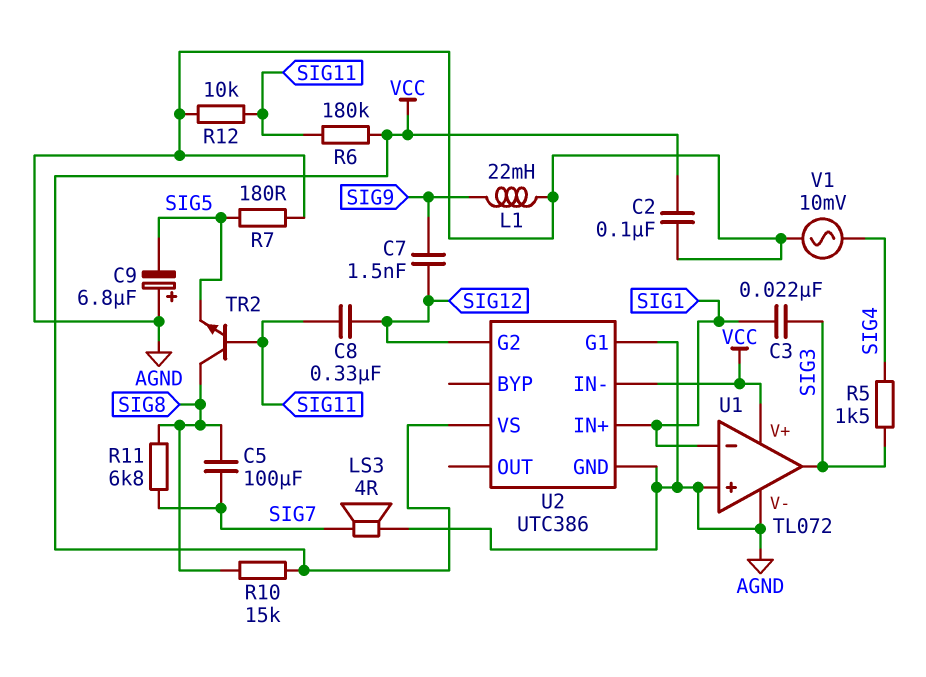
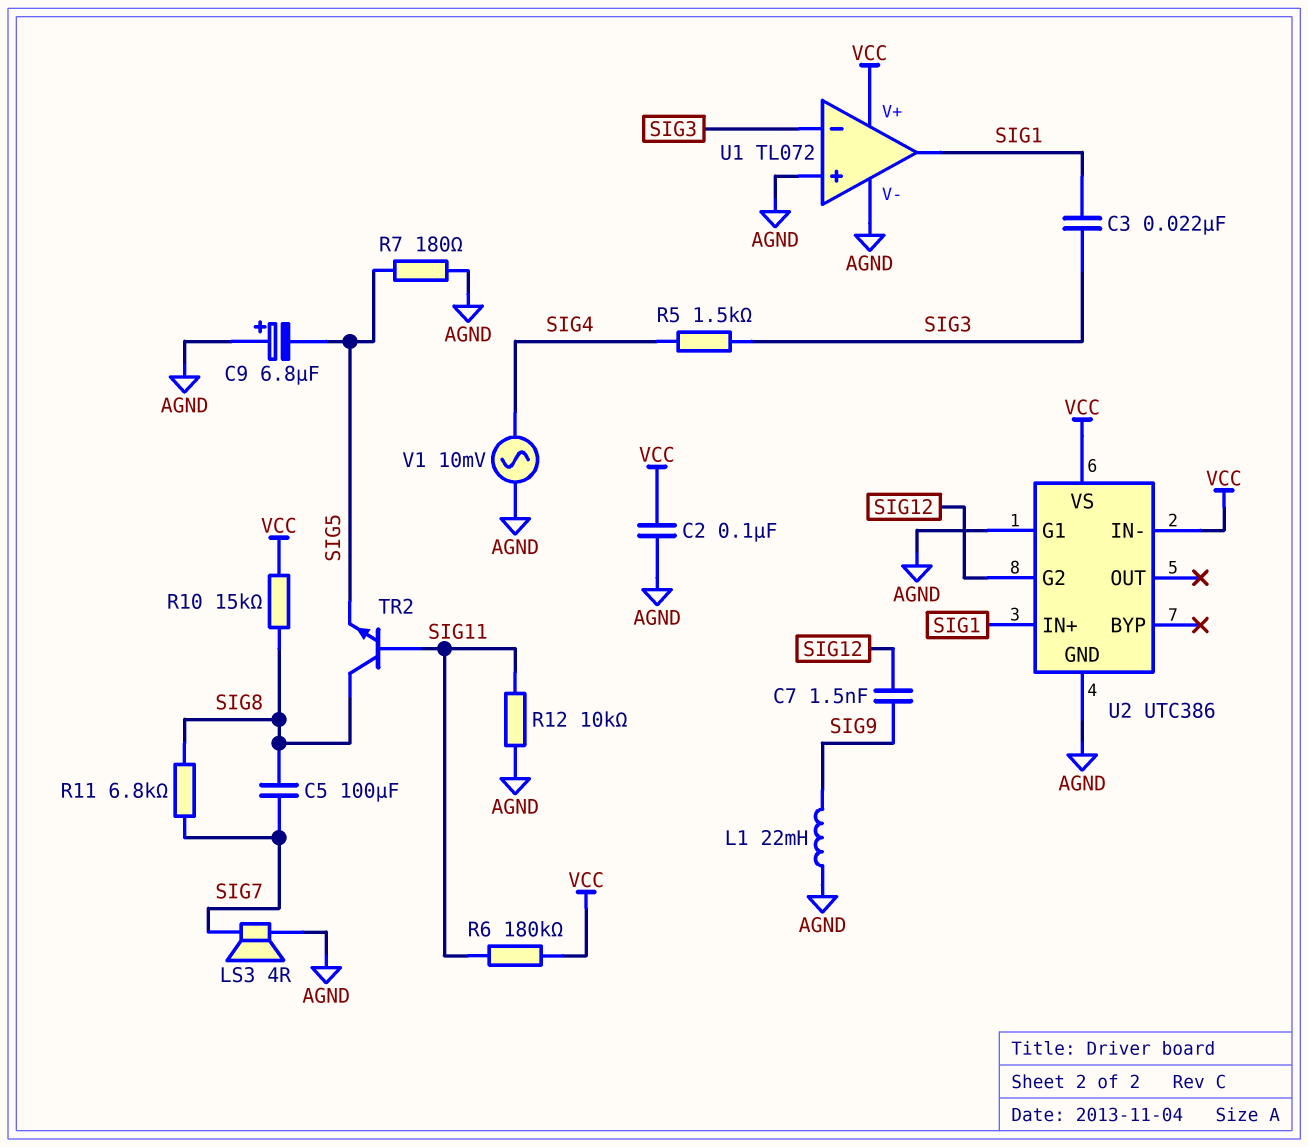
C8: 330nF (SIG11, SIG12) -> none
U1 pin in-: SIG1 -> SIG3
U1 pin out: SIG3 -> SIG1

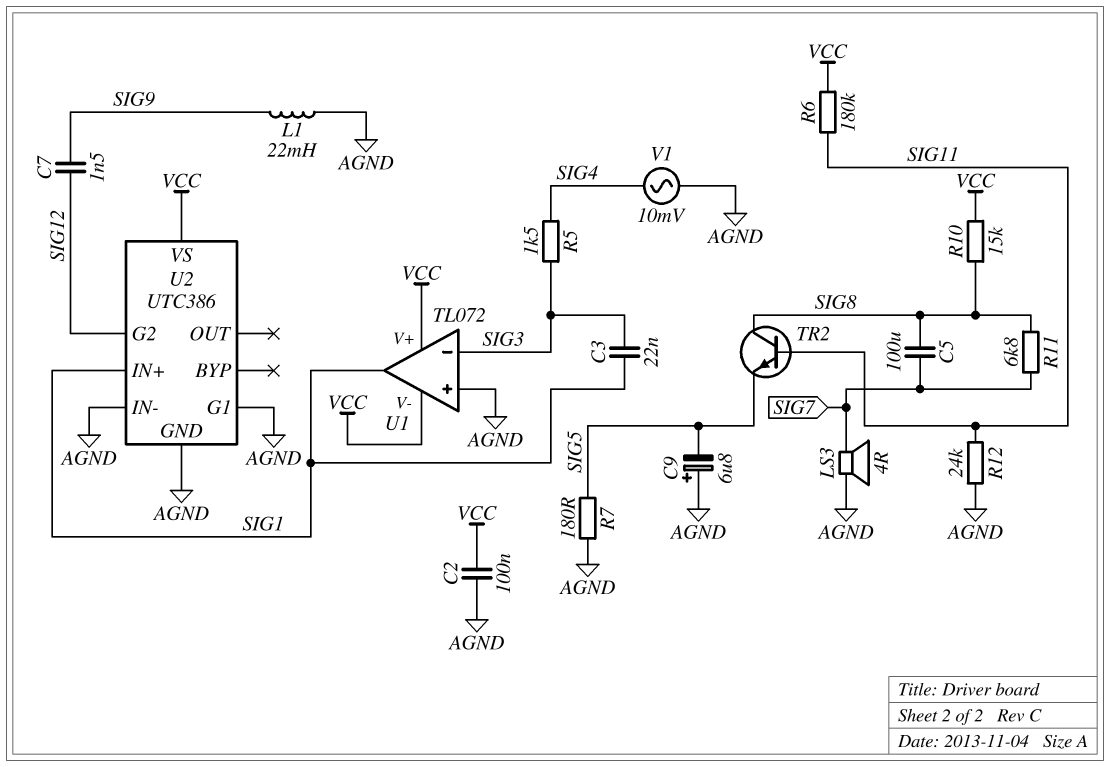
R12: 10k (AGND, SIG11) -> 24k (AGND, SIG11)
U1 pin V-: AGND -> VCC
U2 pin IN-: VCC -> AGND

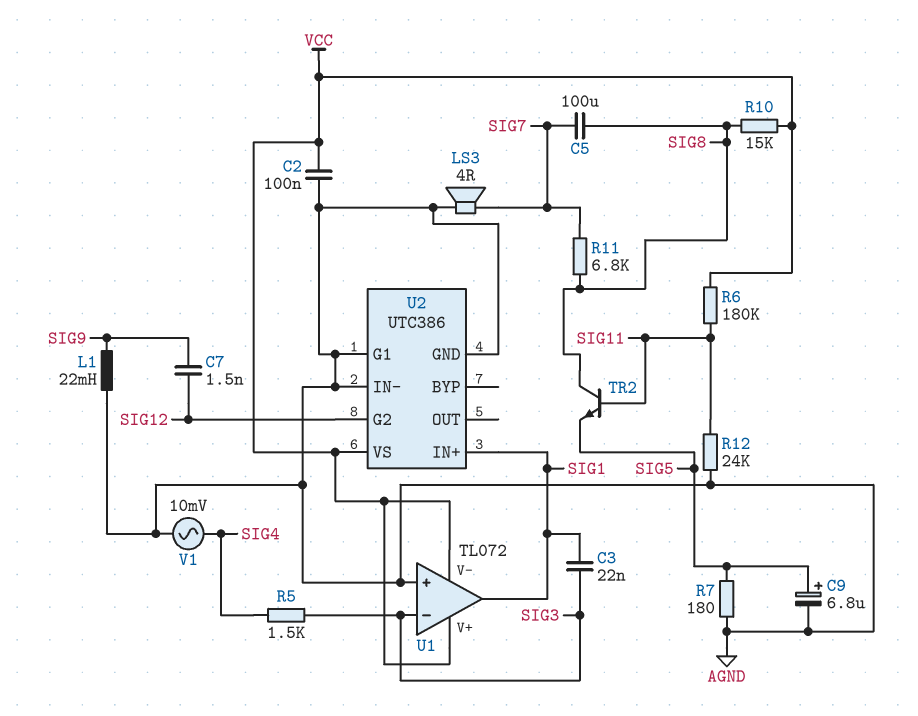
C9: 6.8uF (plus AGND, minus SIG5) -> 6.8uF (plus SIG5, minus AGND)

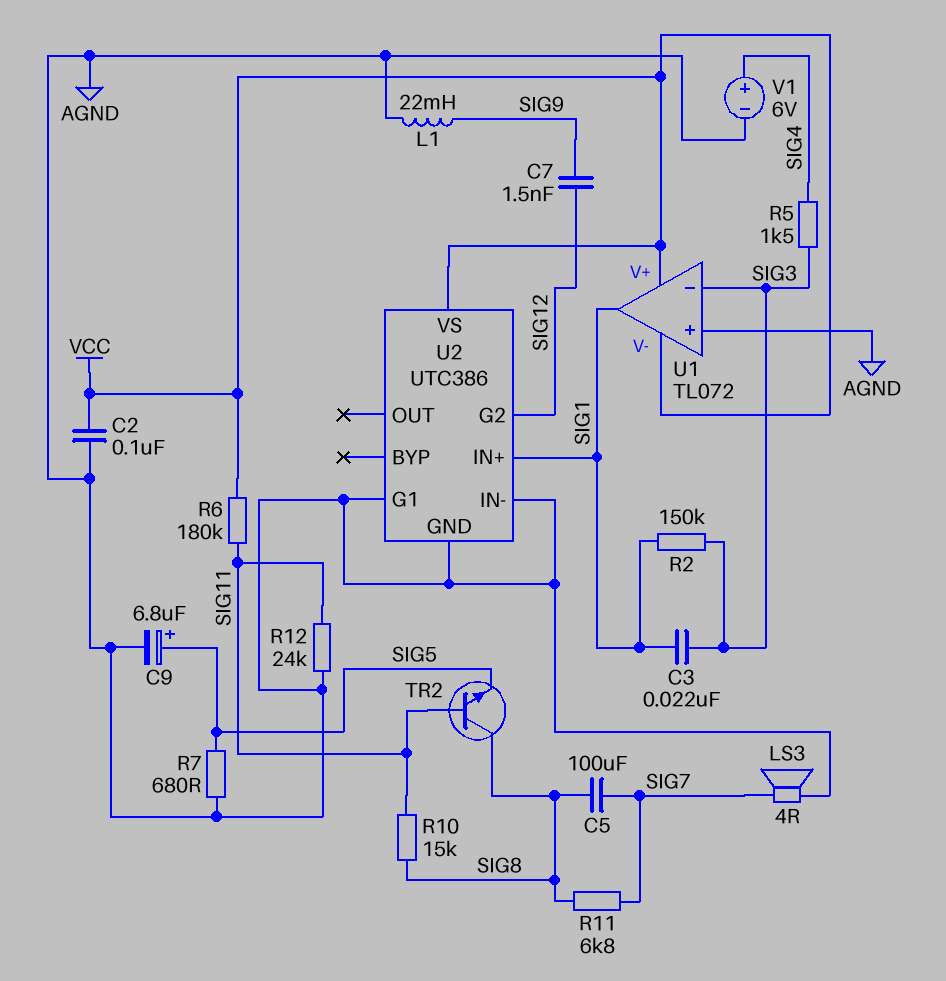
R2: none -> 150k (SIG1, SIG3)
R7: 180 (AGND, SIG5) -> 680 (AGND, SIG5)
R10: 15k (SIG8, VCC) -> 15k (SIG8, SIG11)
V1: AC 10mV (AGND, SIG4) -> 6V (plus SIG4, minus AGND)

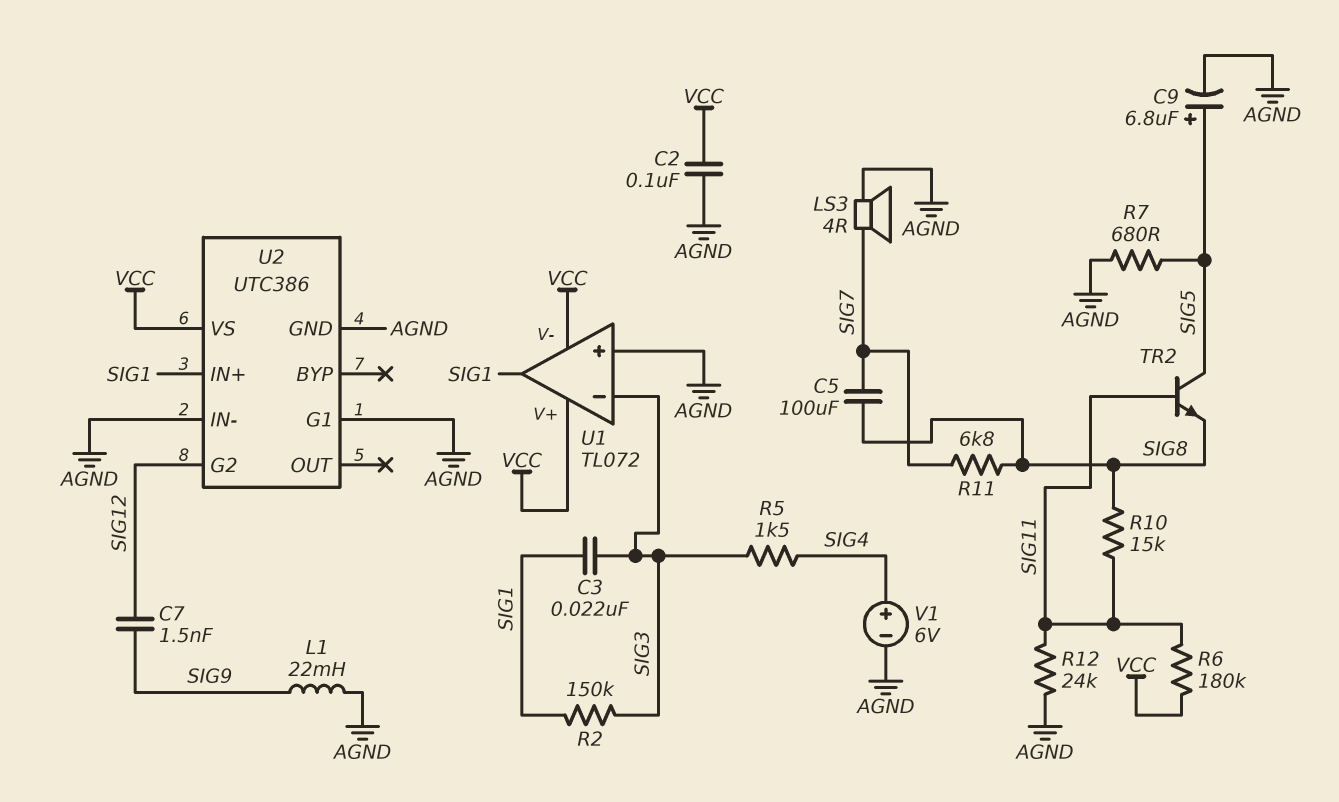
TR2: NPN (B SIG11, C SIG8, E SIG5) -> NPN (B SIG11, C SIG5, E SIG8)

